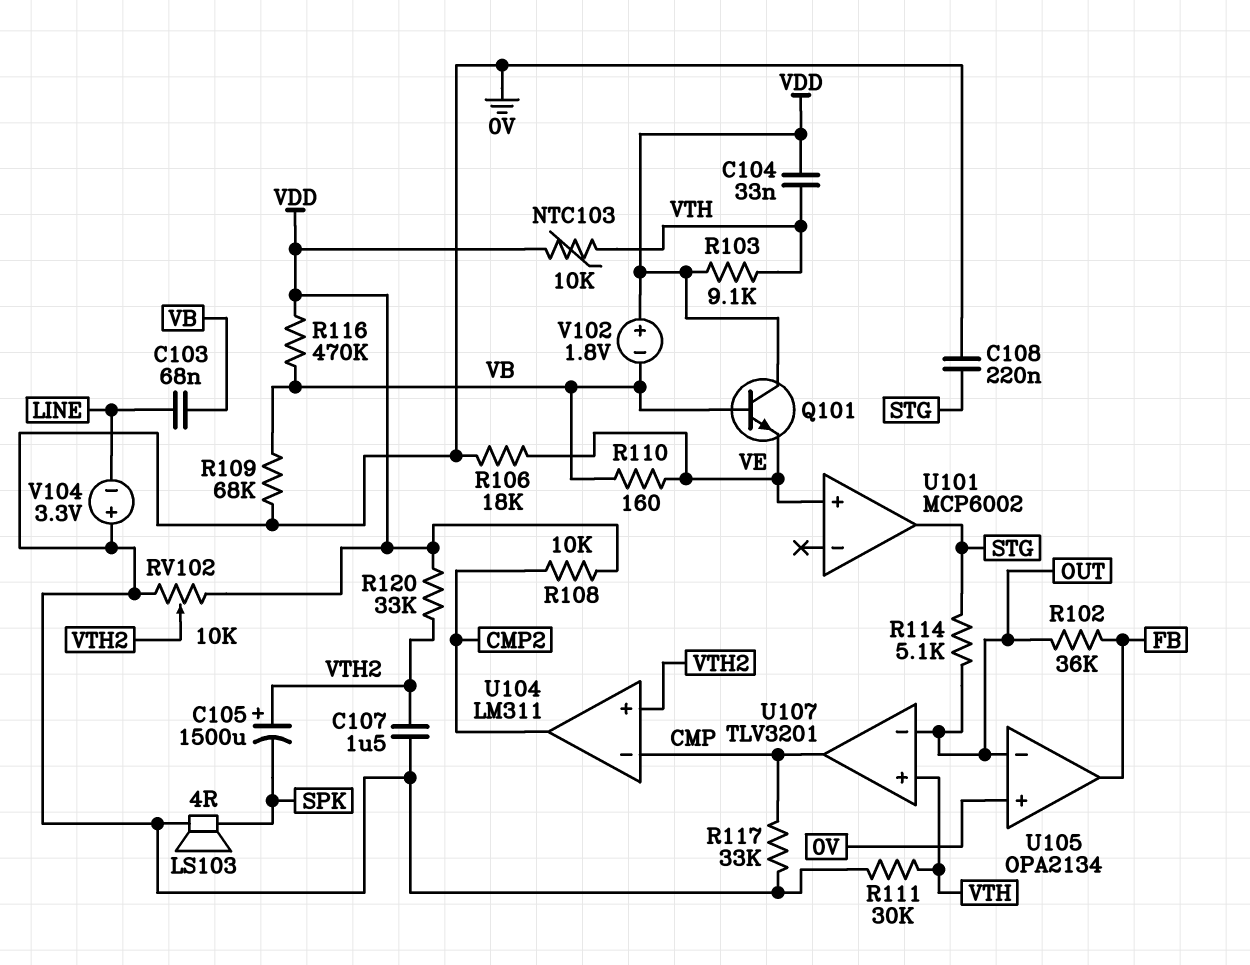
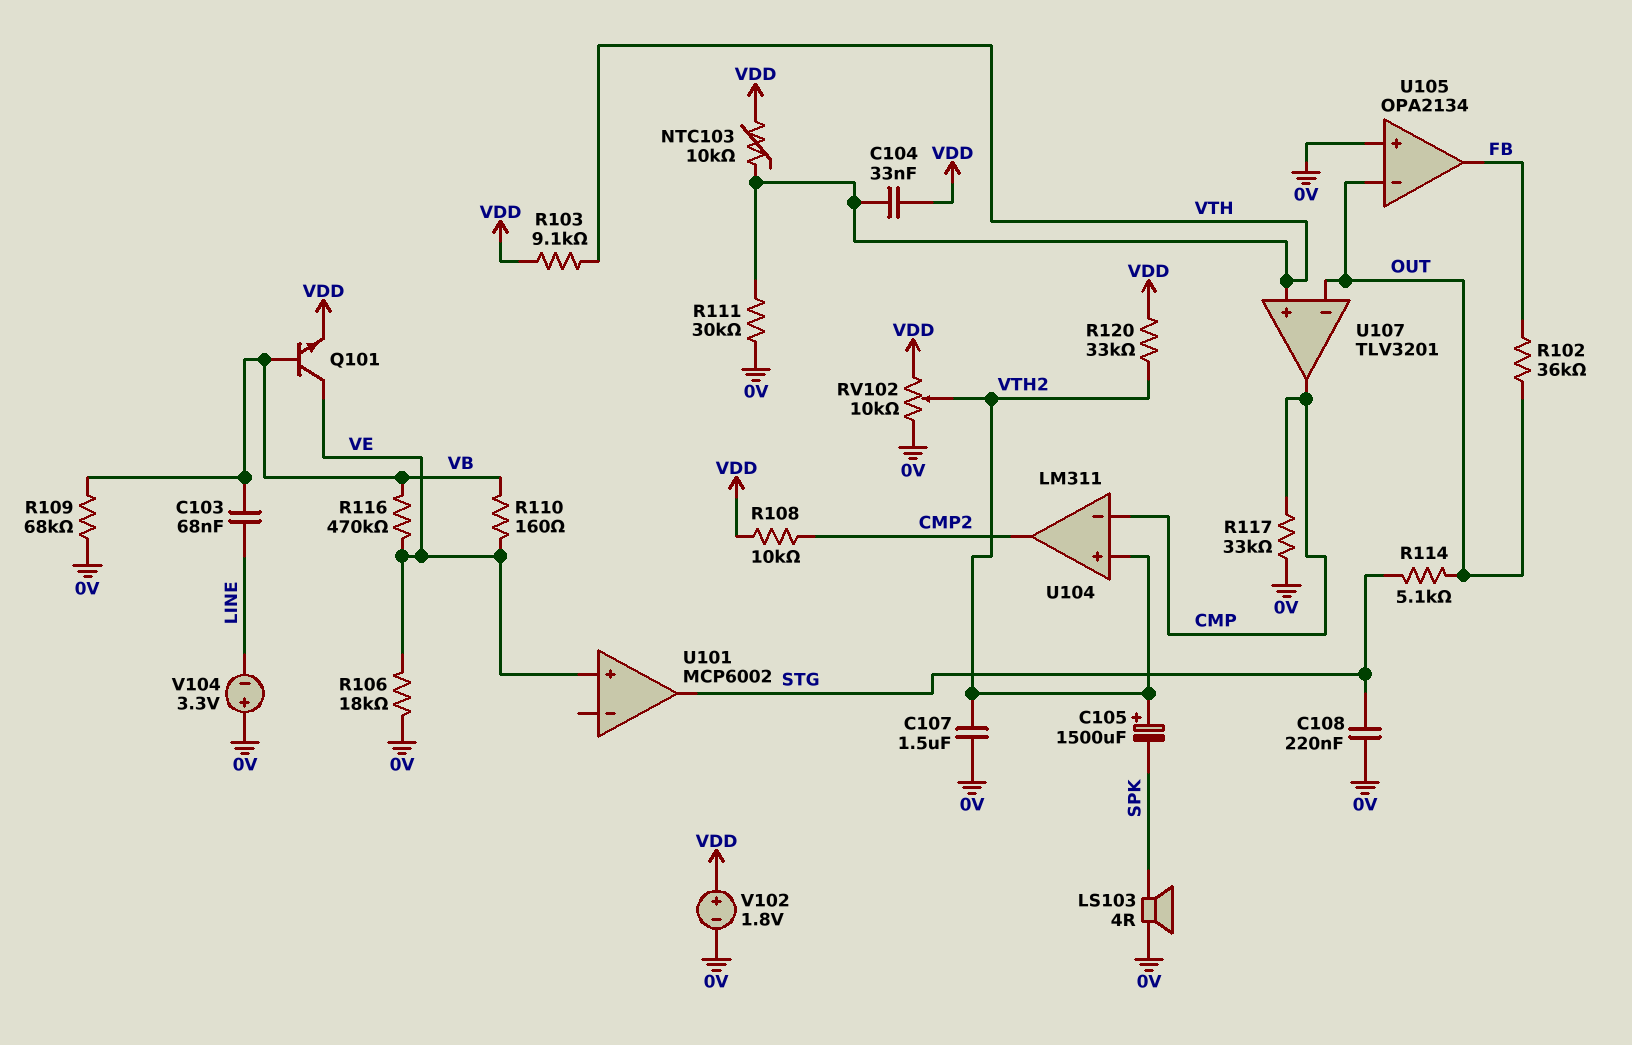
Q101: NPN (B VB, C VDD, E VE) -> NPN (B VB, C VE, E VDD)
R116: 470k (VB, VDD) -> 470k (VB, VE)
V102: 1.8V (plus VDD, minus VB) -> 1.8V (plus VDD, minus 0V)

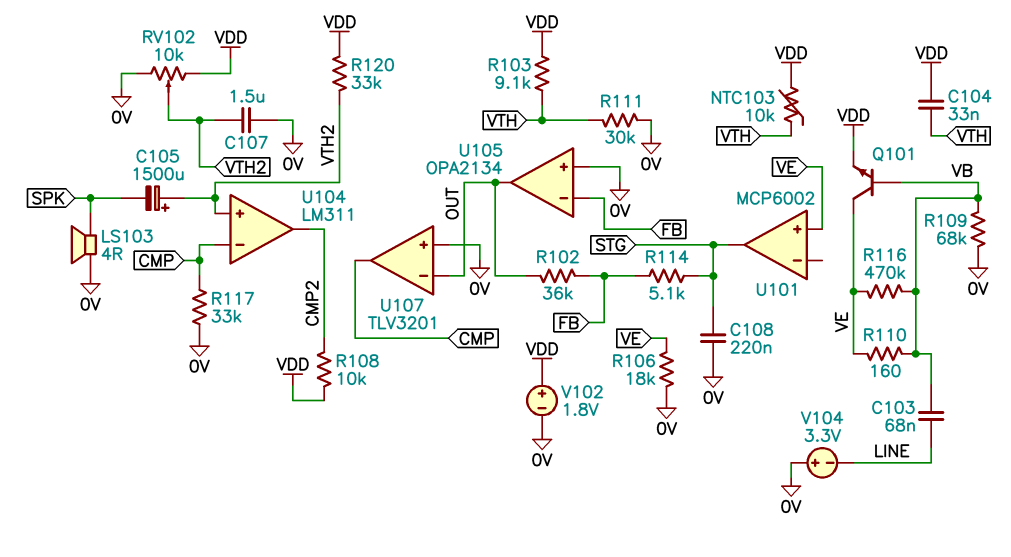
R114: 5.1k (OUT, STG) -> 5.1k (FB, STG)
U105 pin in-: OUT -> FB
U105 pin out: FB -> OUT
U107 pin in+: VTH -> 0V

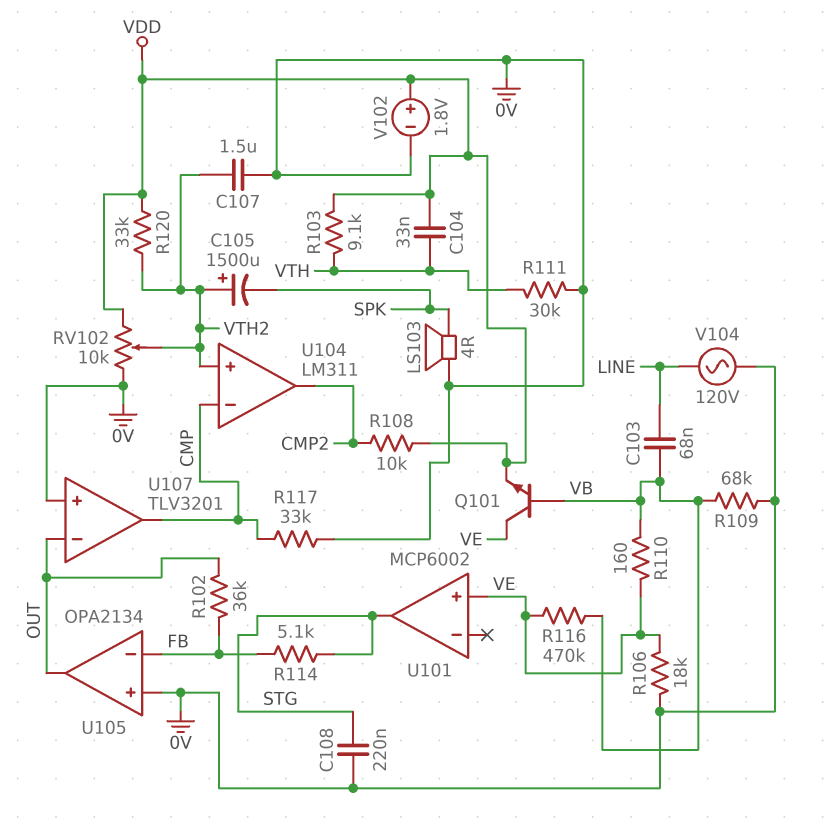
NTC103: 10k (VDD, VTH) -> none
V104: 3.3V (plus 0V, minus LINE) -> AC 120V (0V, LINE)

